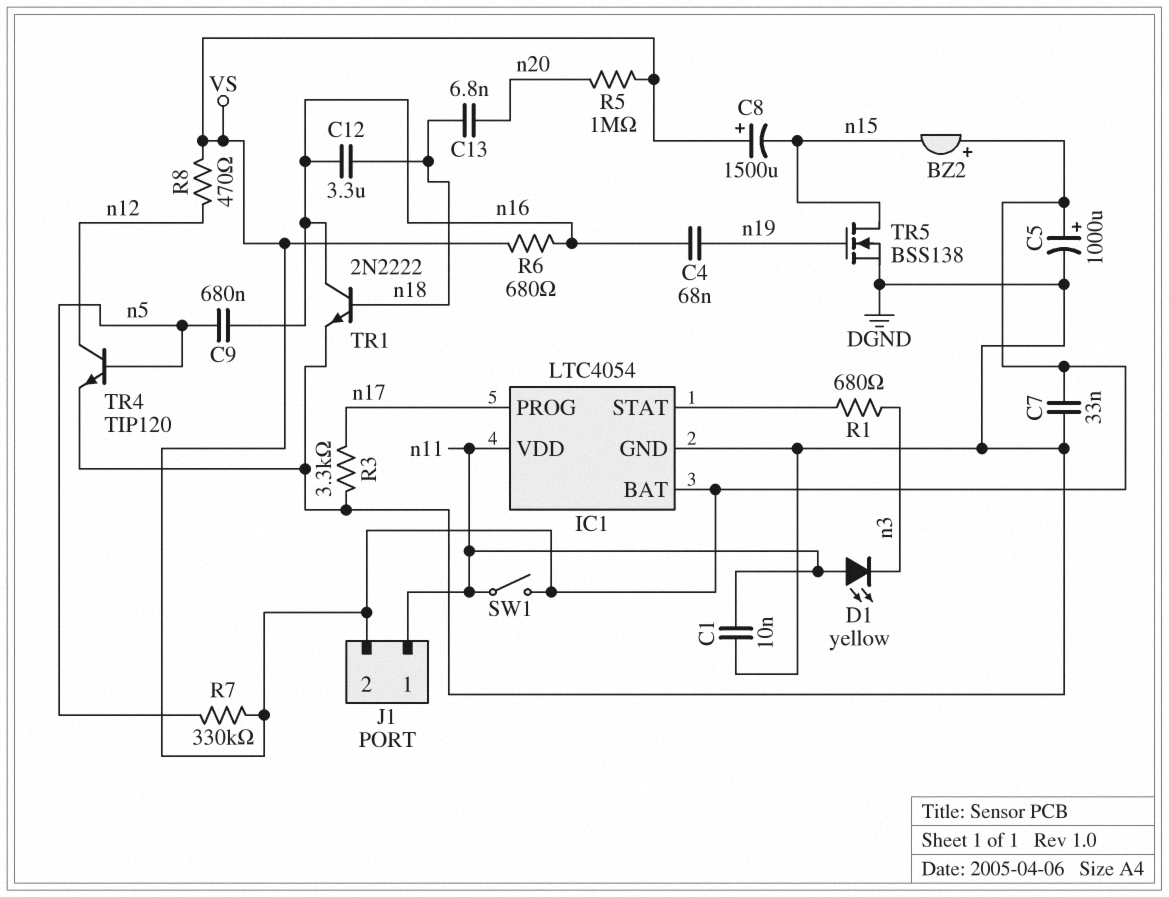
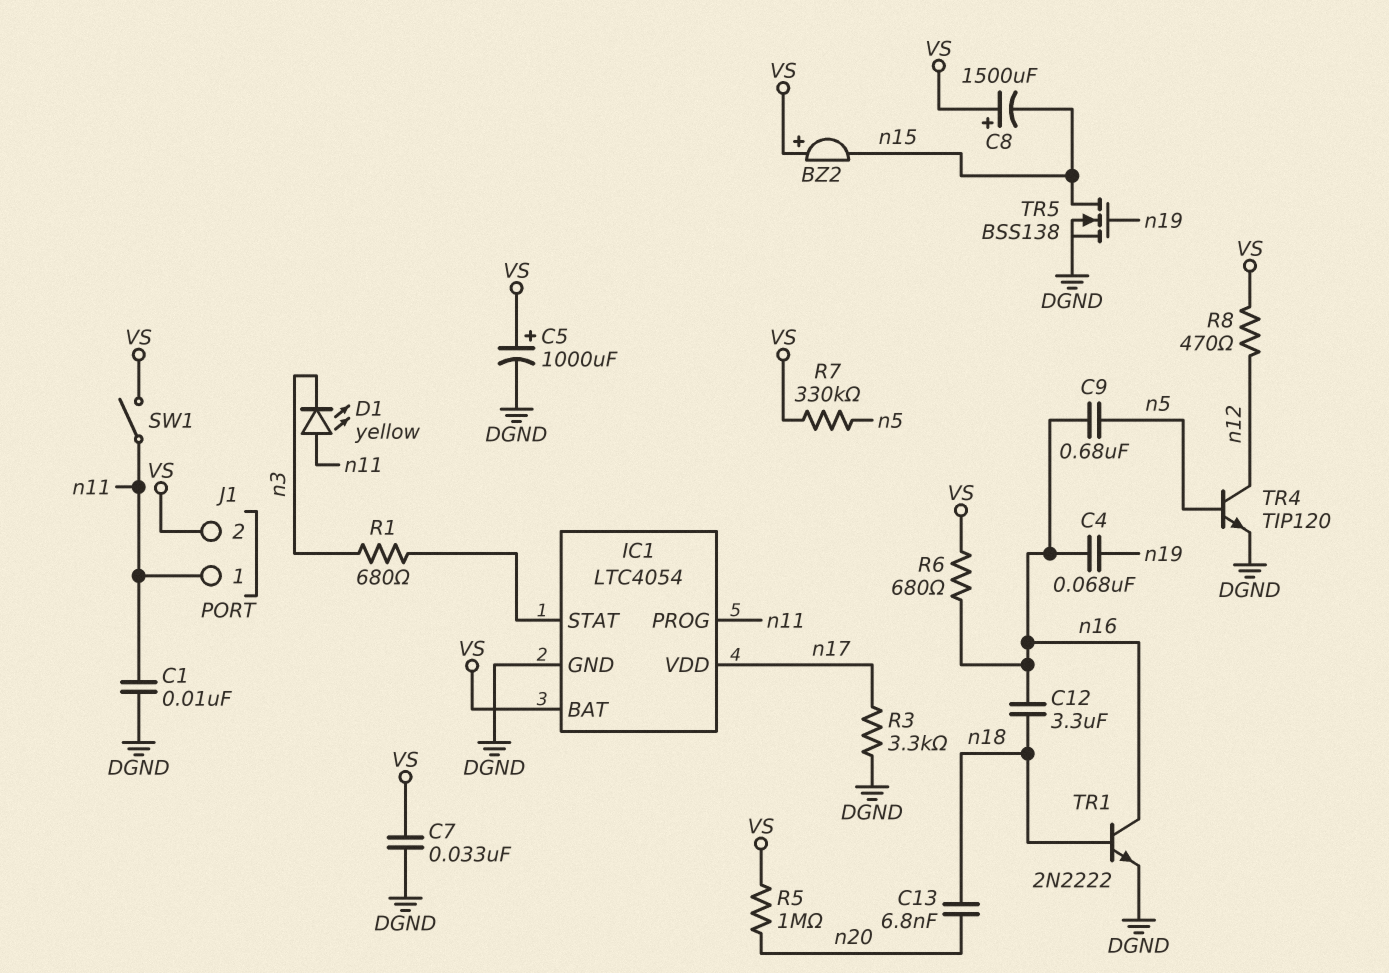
IC1 pin PROG: n17 -> n11
IC1 pin VDD: n11 -> n17

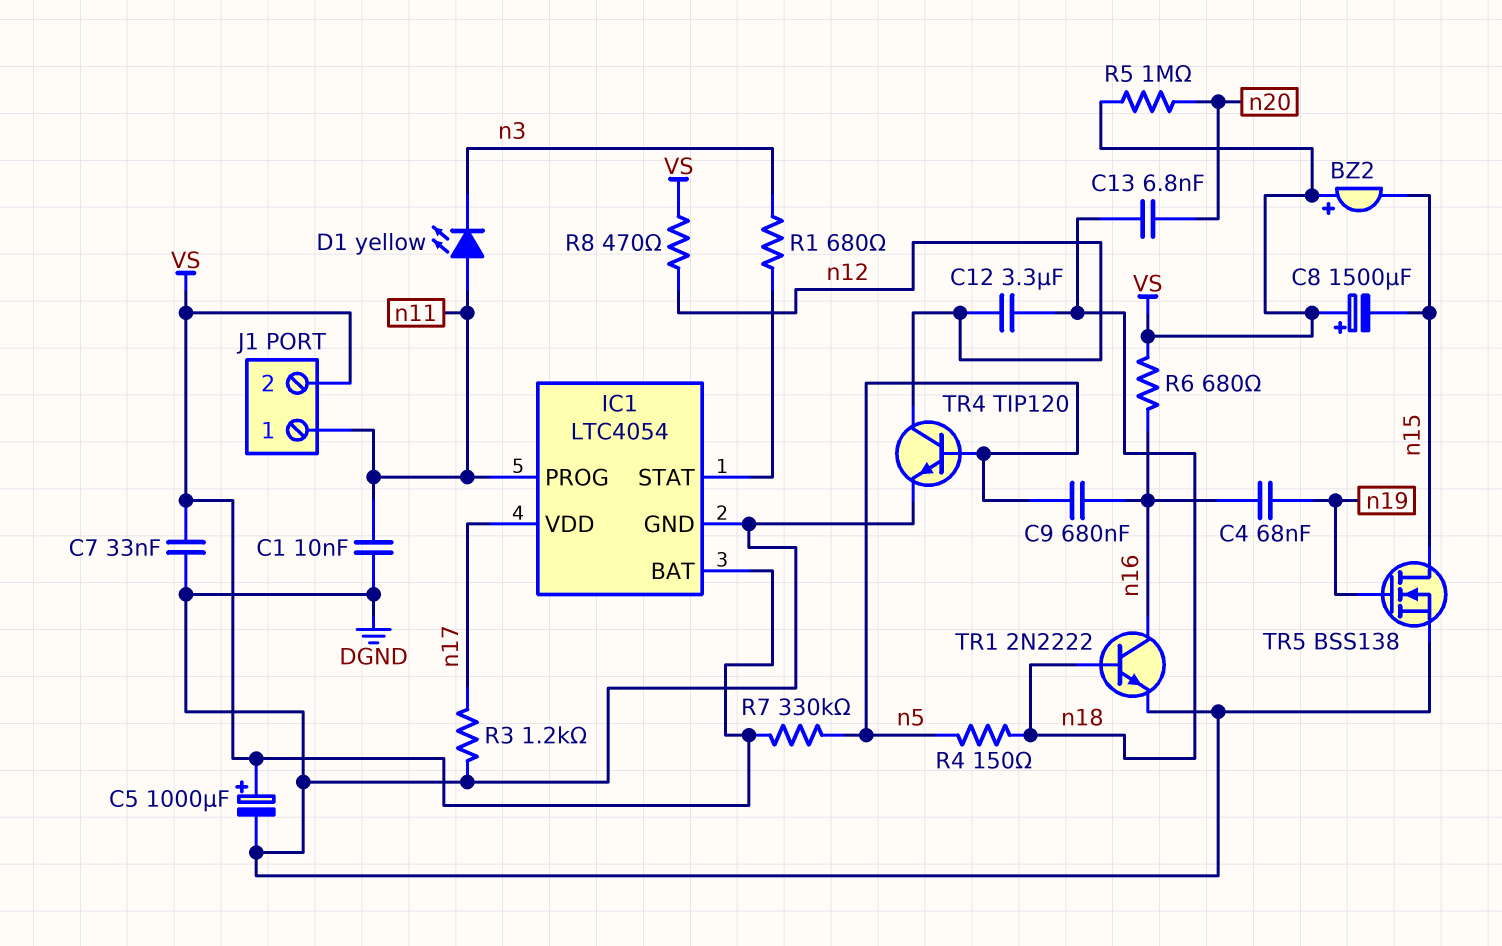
C12: 3.3uF (n16, n18) -> 3.3uF (n12, n18)
R3: 3.3k (DGND, n17) -> 1.2k (DGND, n17)
R4: none -> 150 (n5, n18)
SW1: switch (VS, n11) -> none

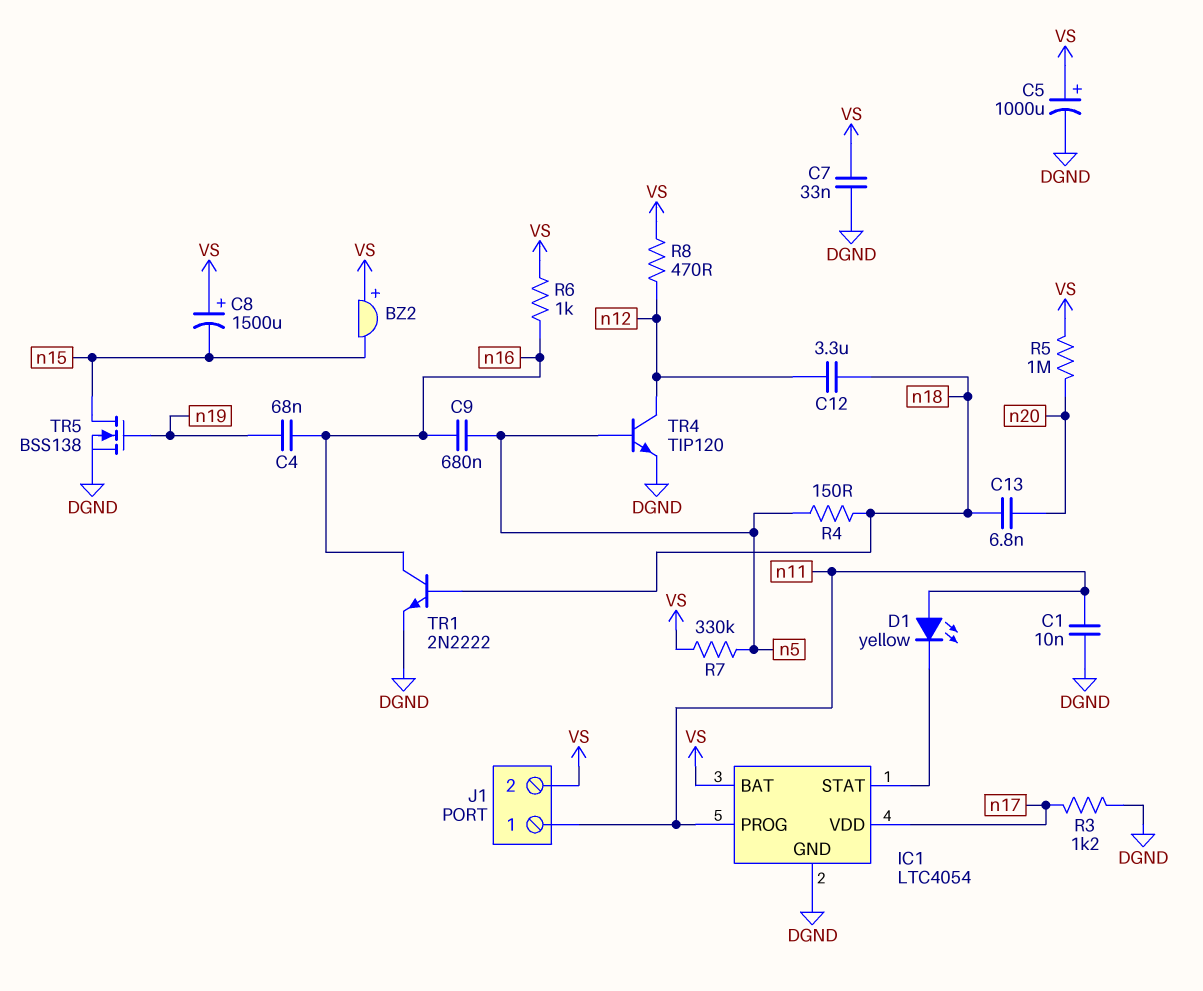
D1: LED yellow (A n11, K n3) -> LED yellow (A n11, K IC1/STAT)
R1: 680 (IC1/STAT, n3) -> none
R6: 680 (VS, n16) -> 1k (VS, n16)

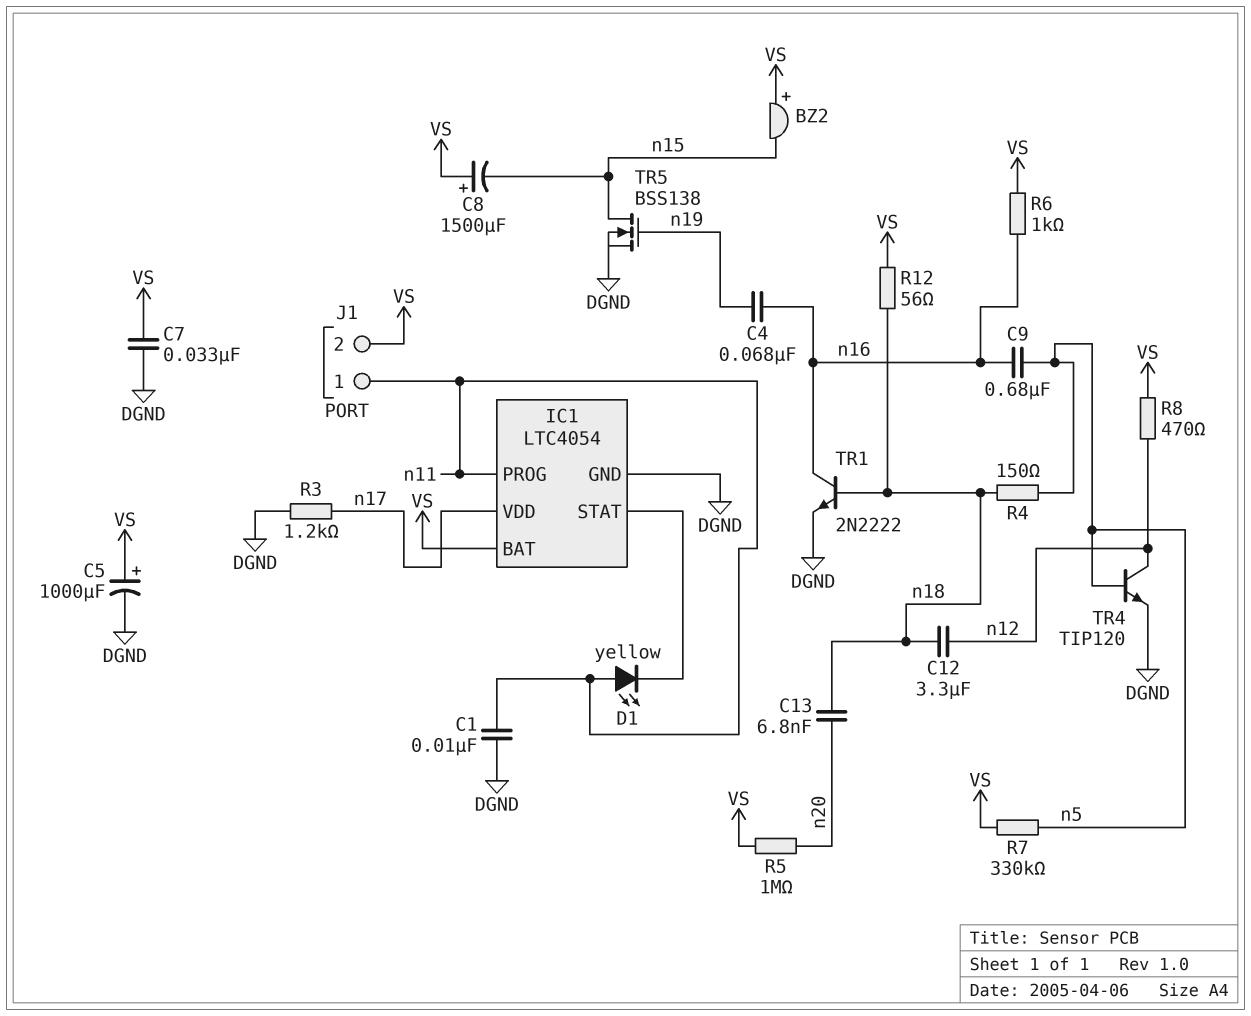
R12: none -> 56 (VS, n18)

